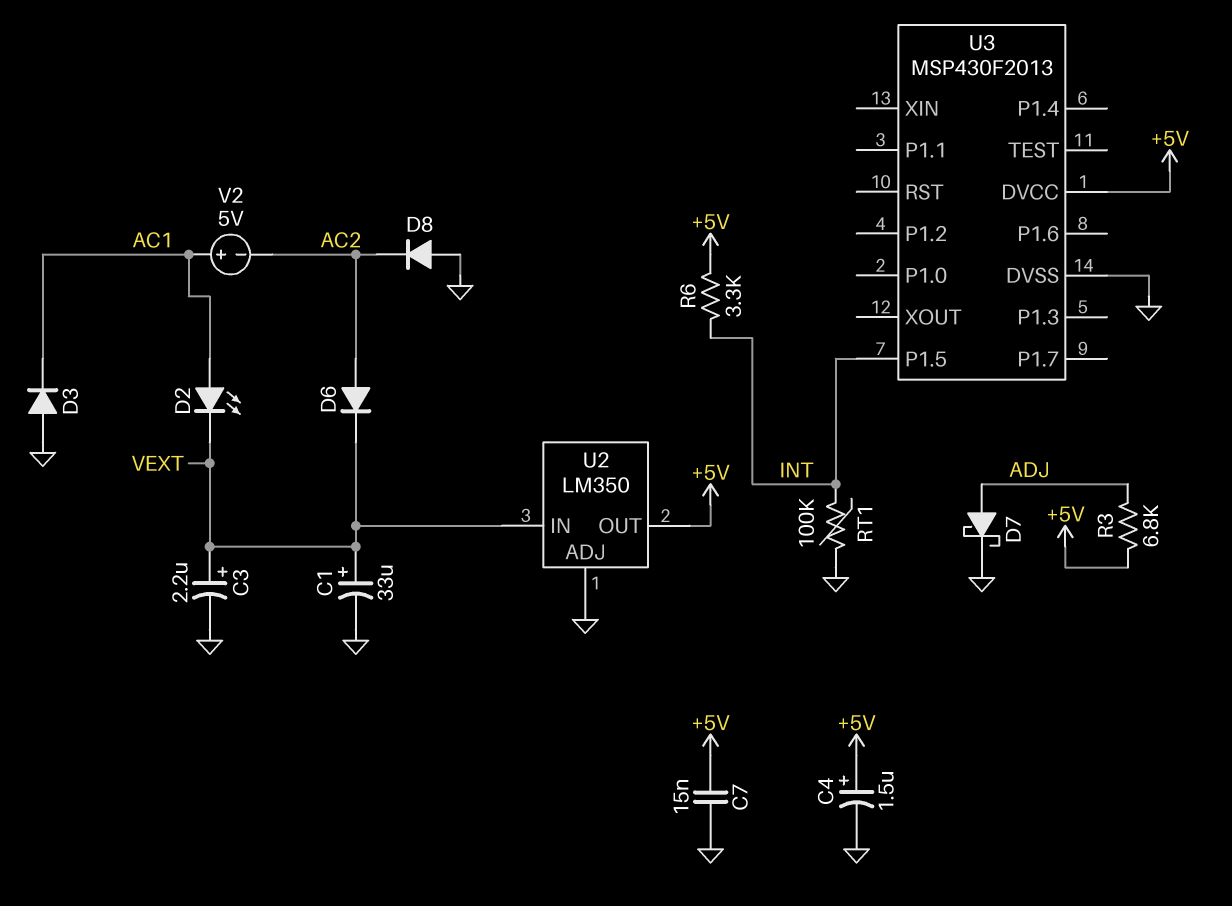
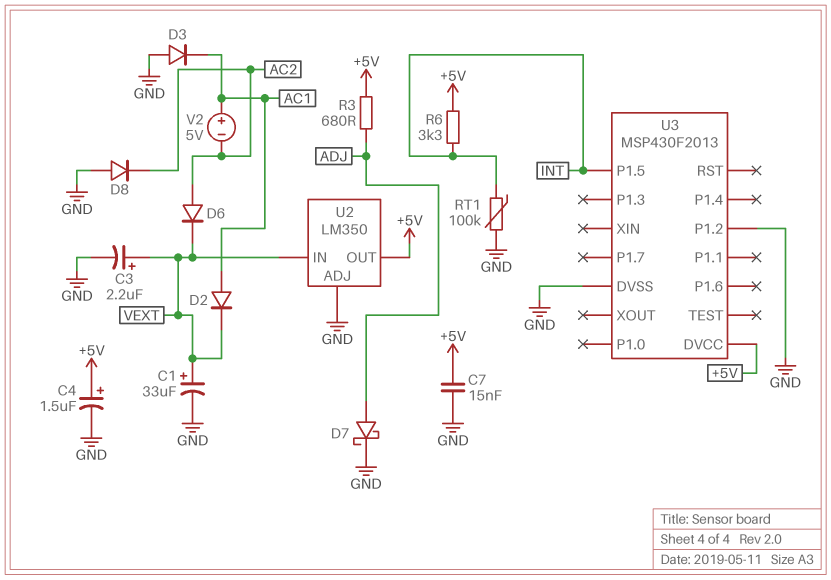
D2: LED (A AC1, K VEXT) -> diode (A AC1, K VEXT)
R3: 6.8k (+5V, ADJ) -> 680 (+5V, ADJ)
U3 pin P1.2: none -> GND

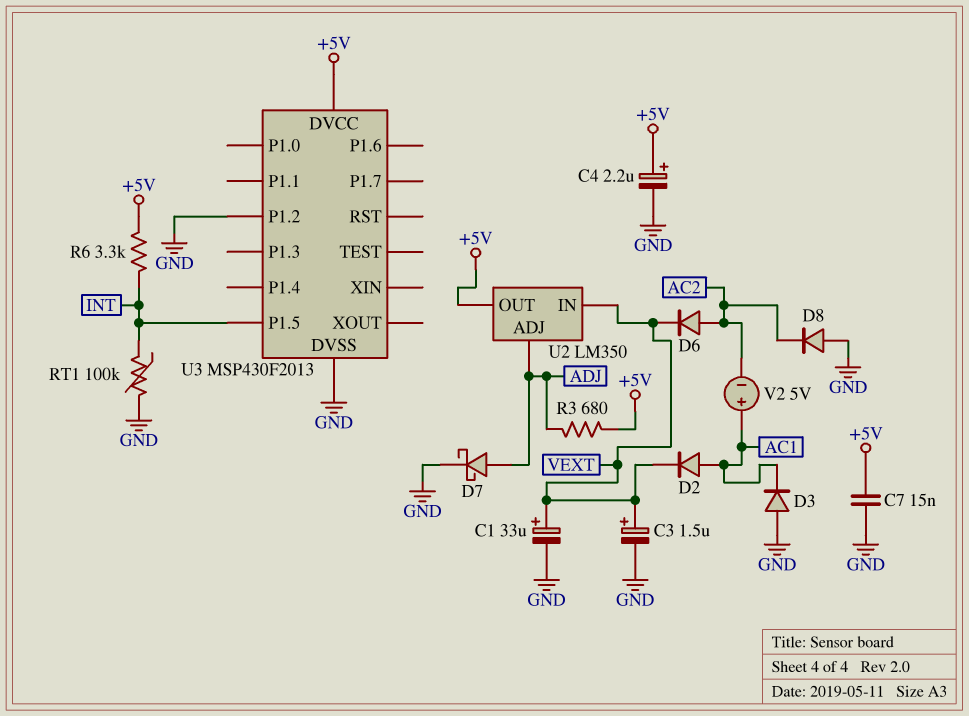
C3: 2.2uF (plus VEXT, minus GND) -> 1.5uF (plus VEXT, minus GND)
C4: 1.5uF (plus +5V, minus GND) -> 2.2uF (plus +5V, minus GND)
U2 pin ADJ: GND -> ADJ

